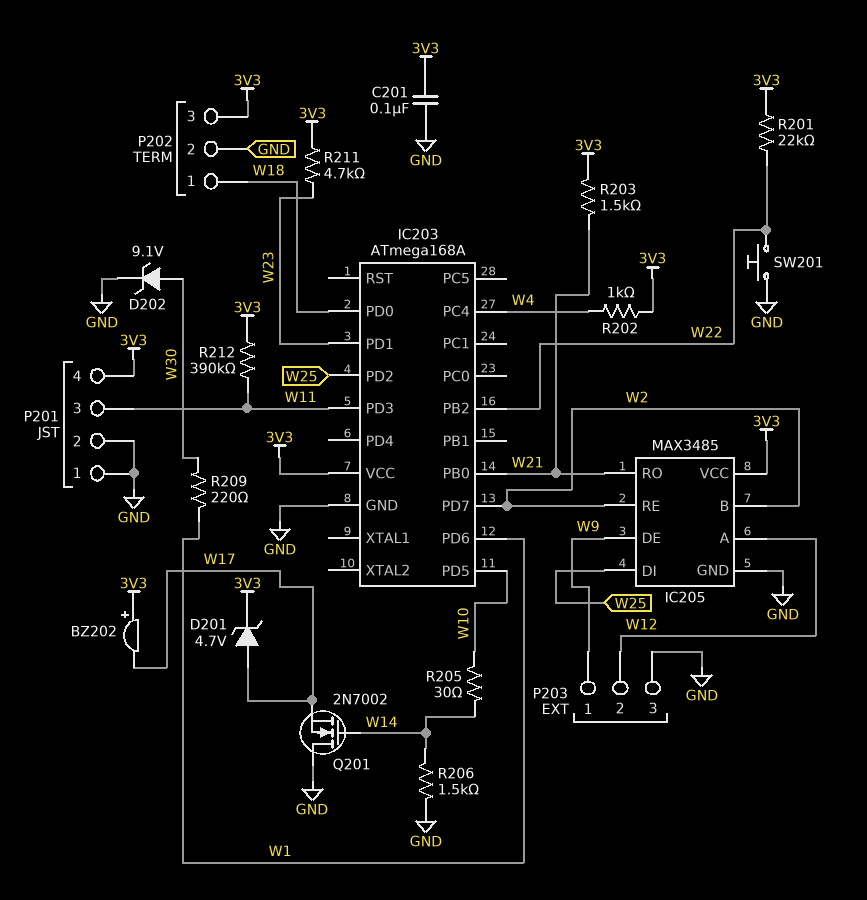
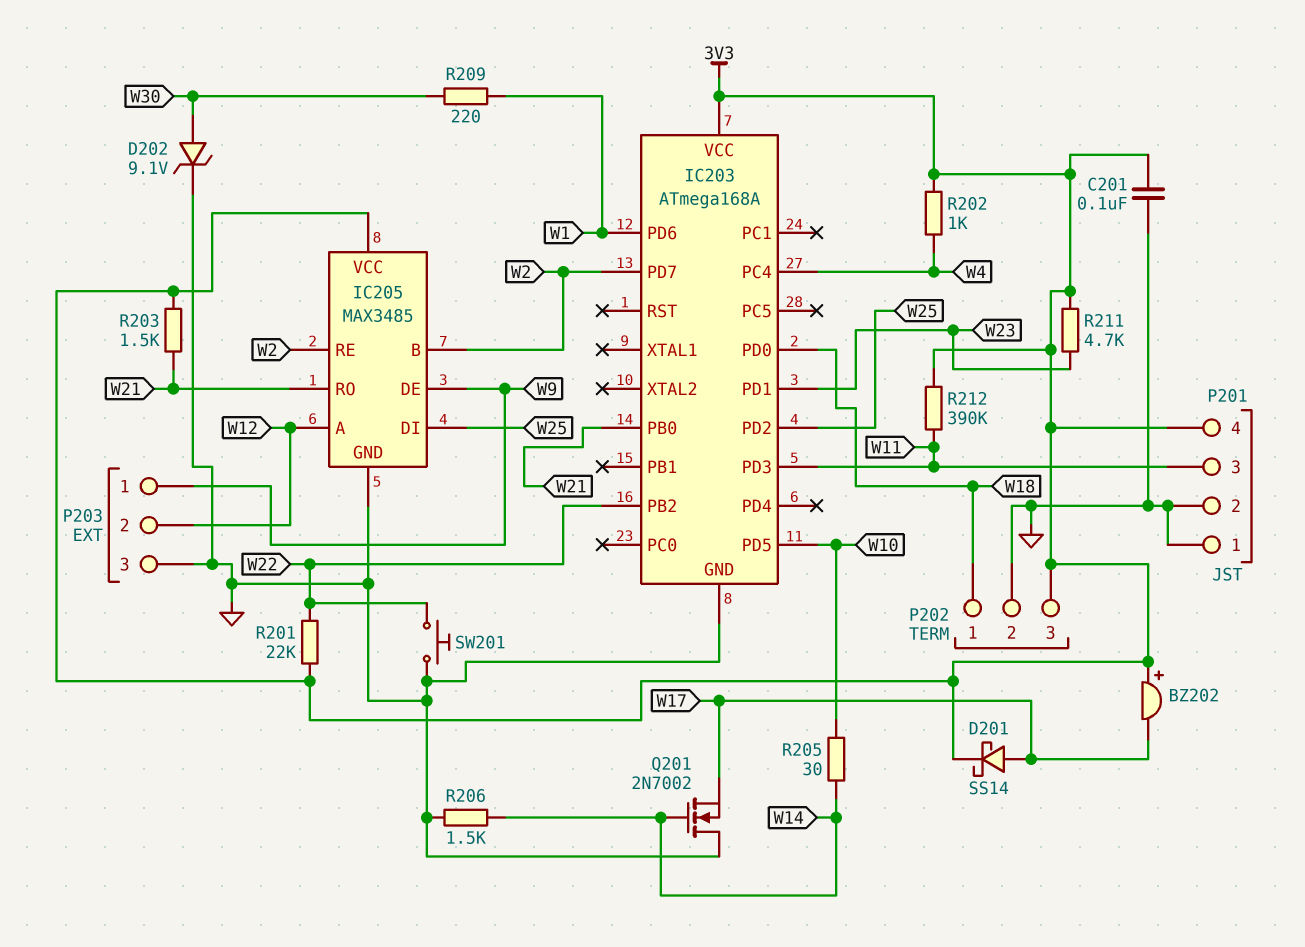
D201: zener 4.7V (A W17, K 3V3) -> schottky SS14 (A W17, K 3V3)

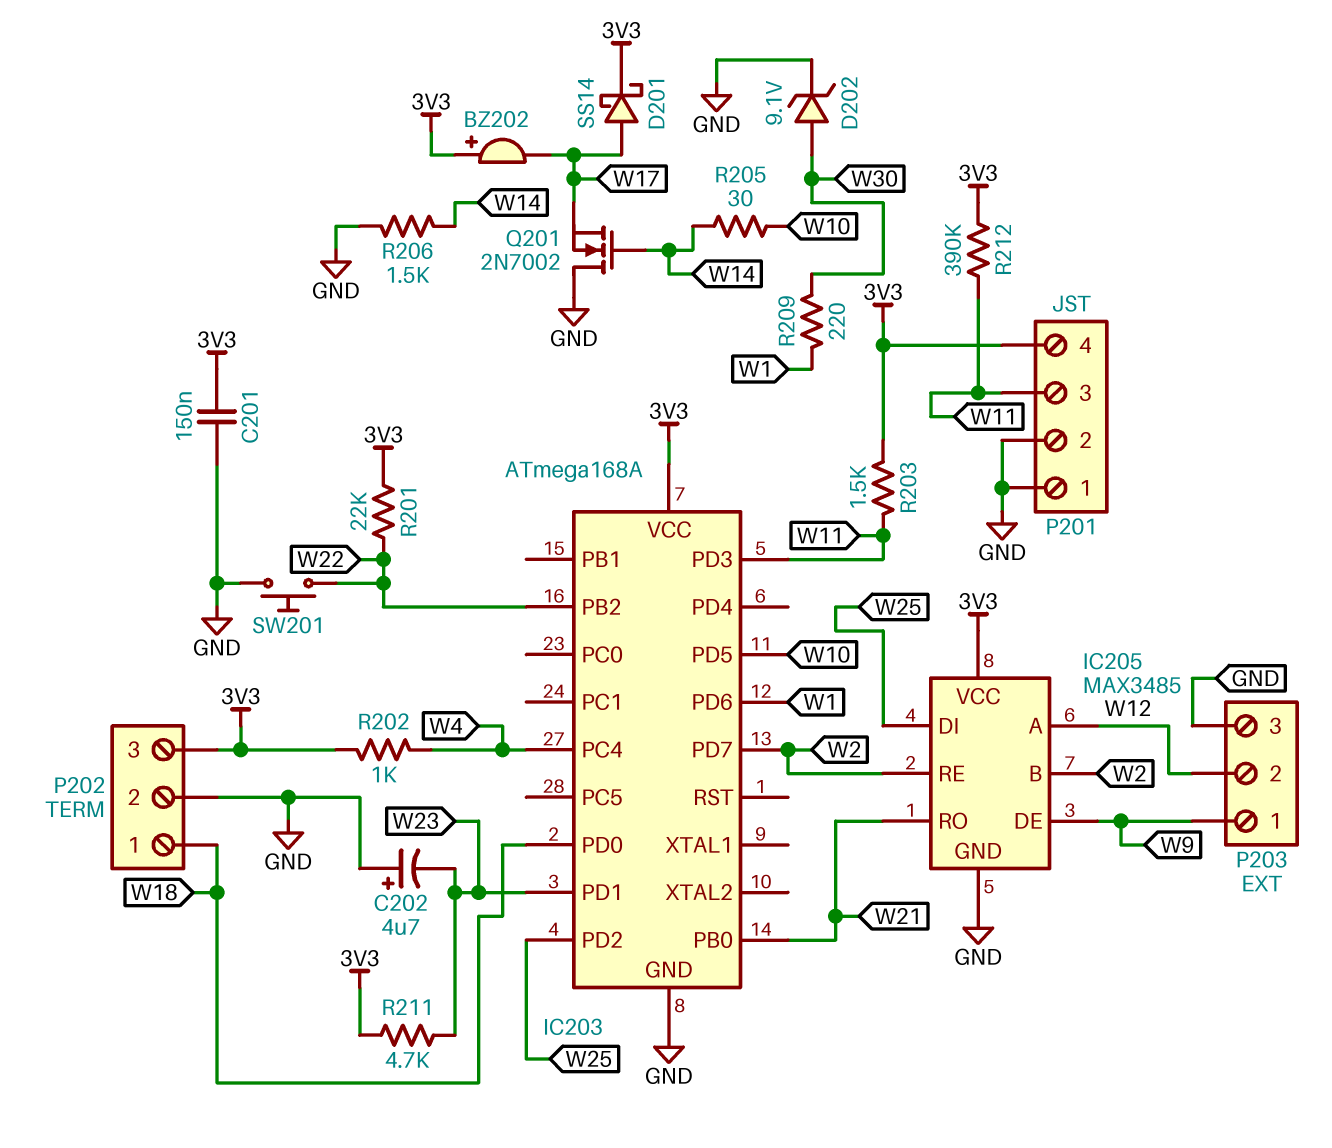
C201: 100nF (3V3, GND) -> 150nF (3V3, GND)
C202: none -> 4.7uF (plus GND, minus W23)
R203: 1.5k (3V3, W21) -> 1.5k (3V3, W11)

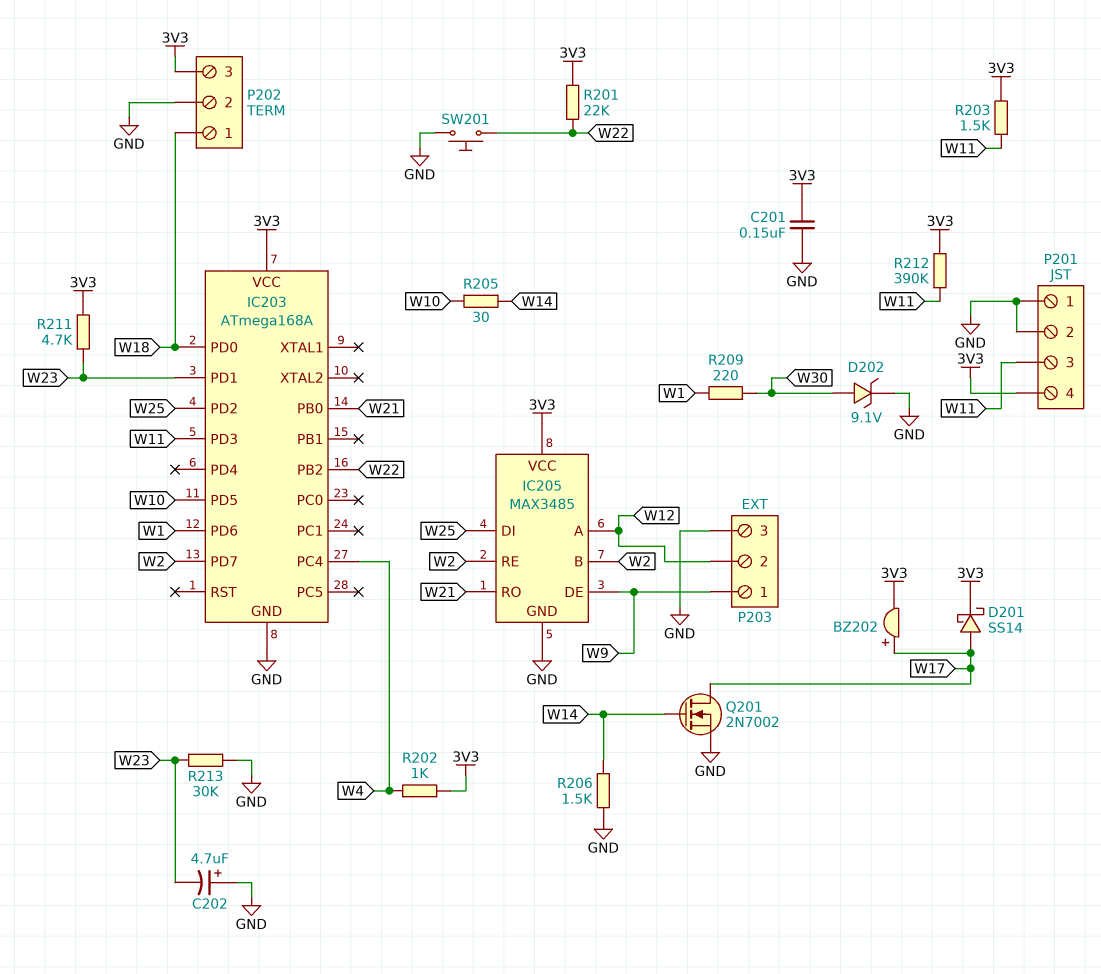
BZ202: buzzer (plus 3V3, minus W17) -> buzzer (plus W17, minus 3V3)
Q201: NMOS 2N7002 (G W14, D GND, S W17) -> NMOS 2N7002 (G W14, D W17, S GND)
R213: none -> 30k (GND, W23)

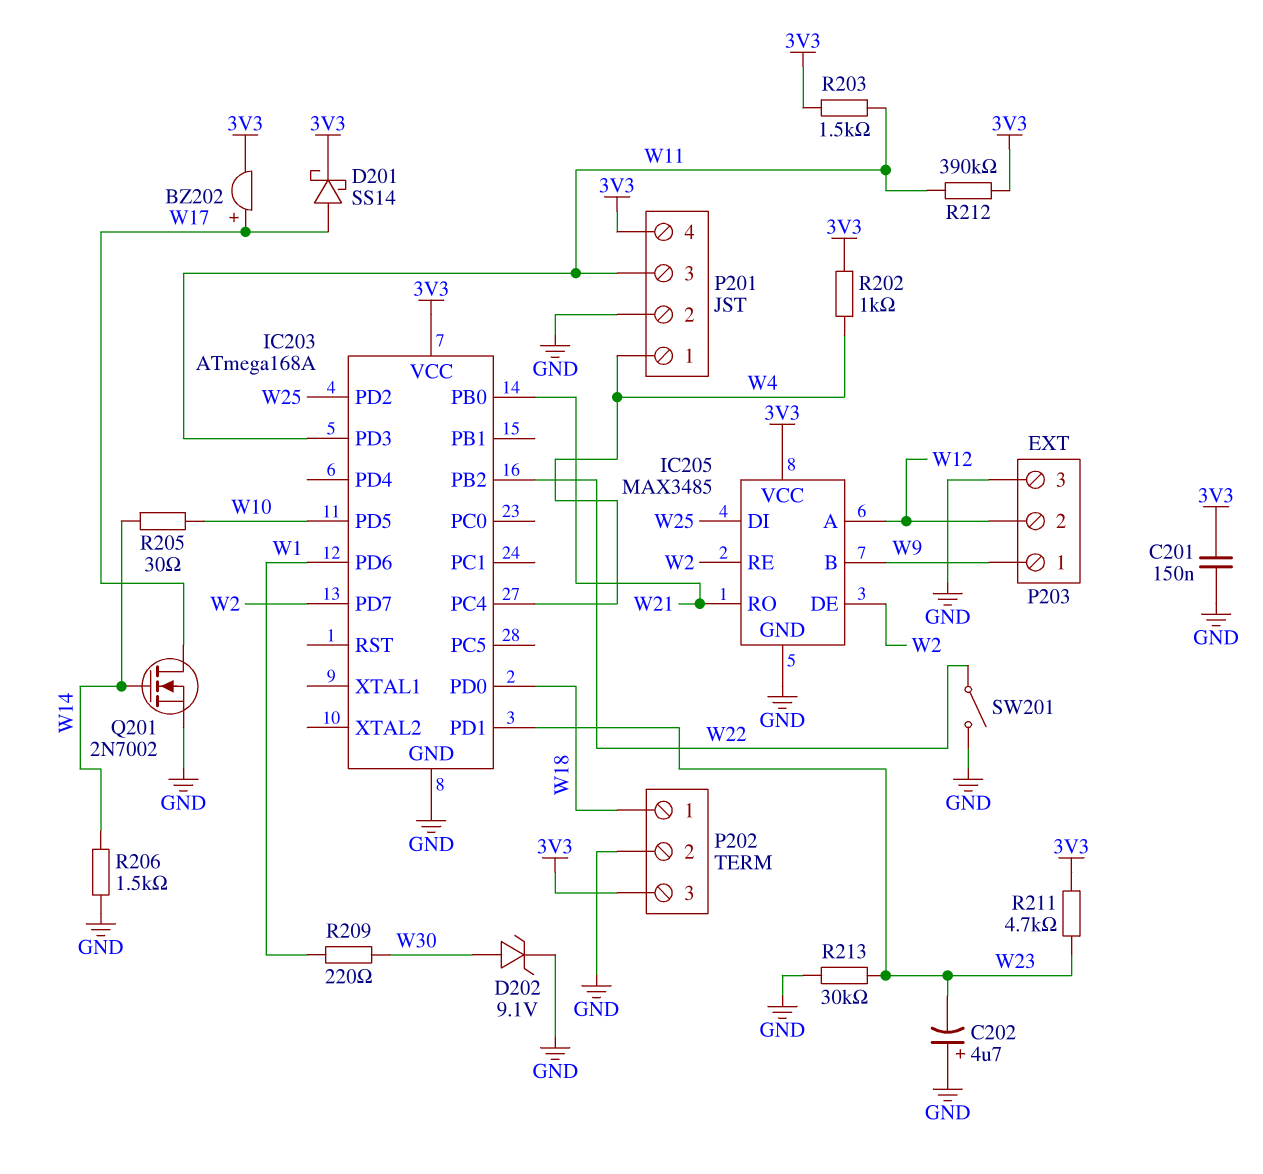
IC205 pin B: W2 -> W9
IC205 pin DE: W9 -> W2
P201 pin 1: GND -> W4
R201: 22k (3V3, W22) -> none
SW201: button (GND, W22) -> switch (GND, W22)

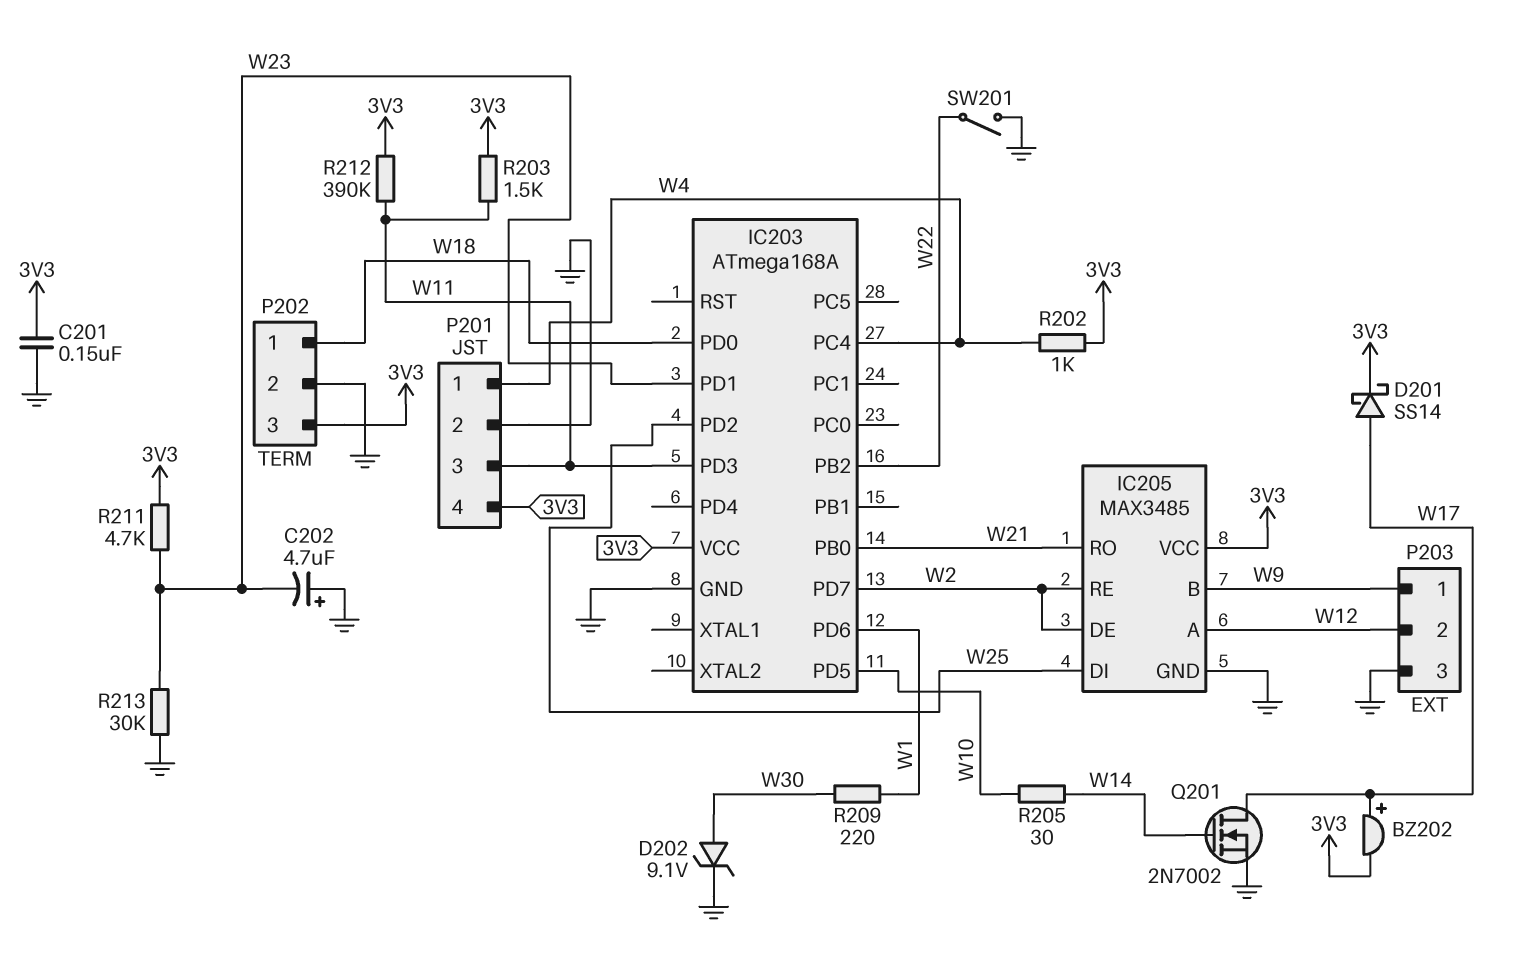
R206: 1.5k (GND, W14) -> none

